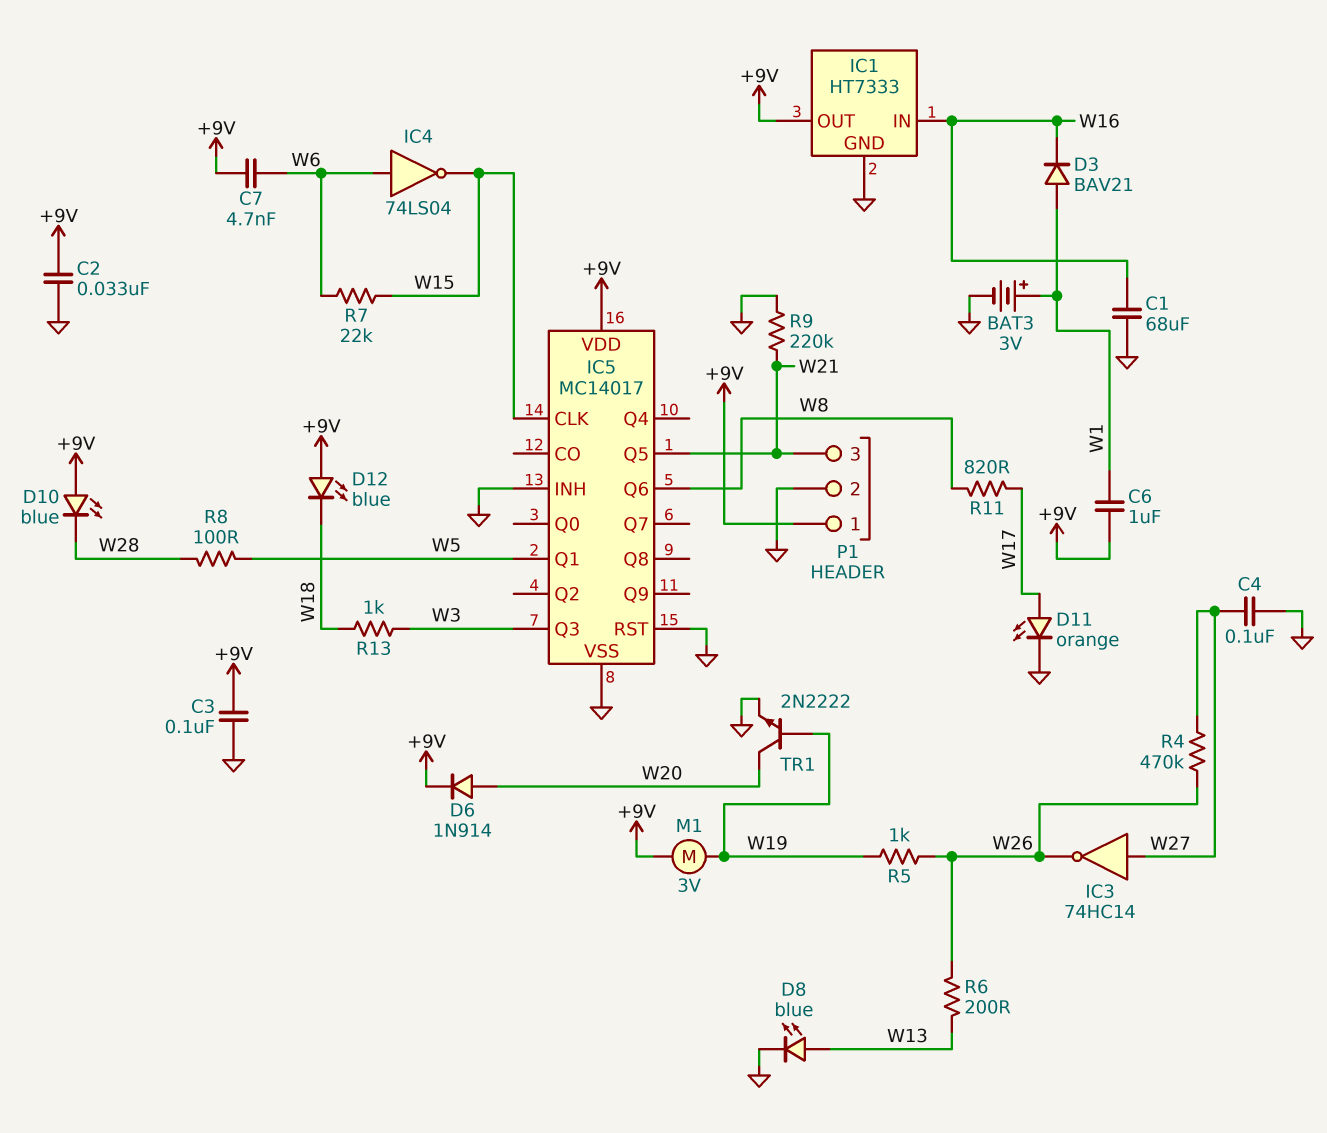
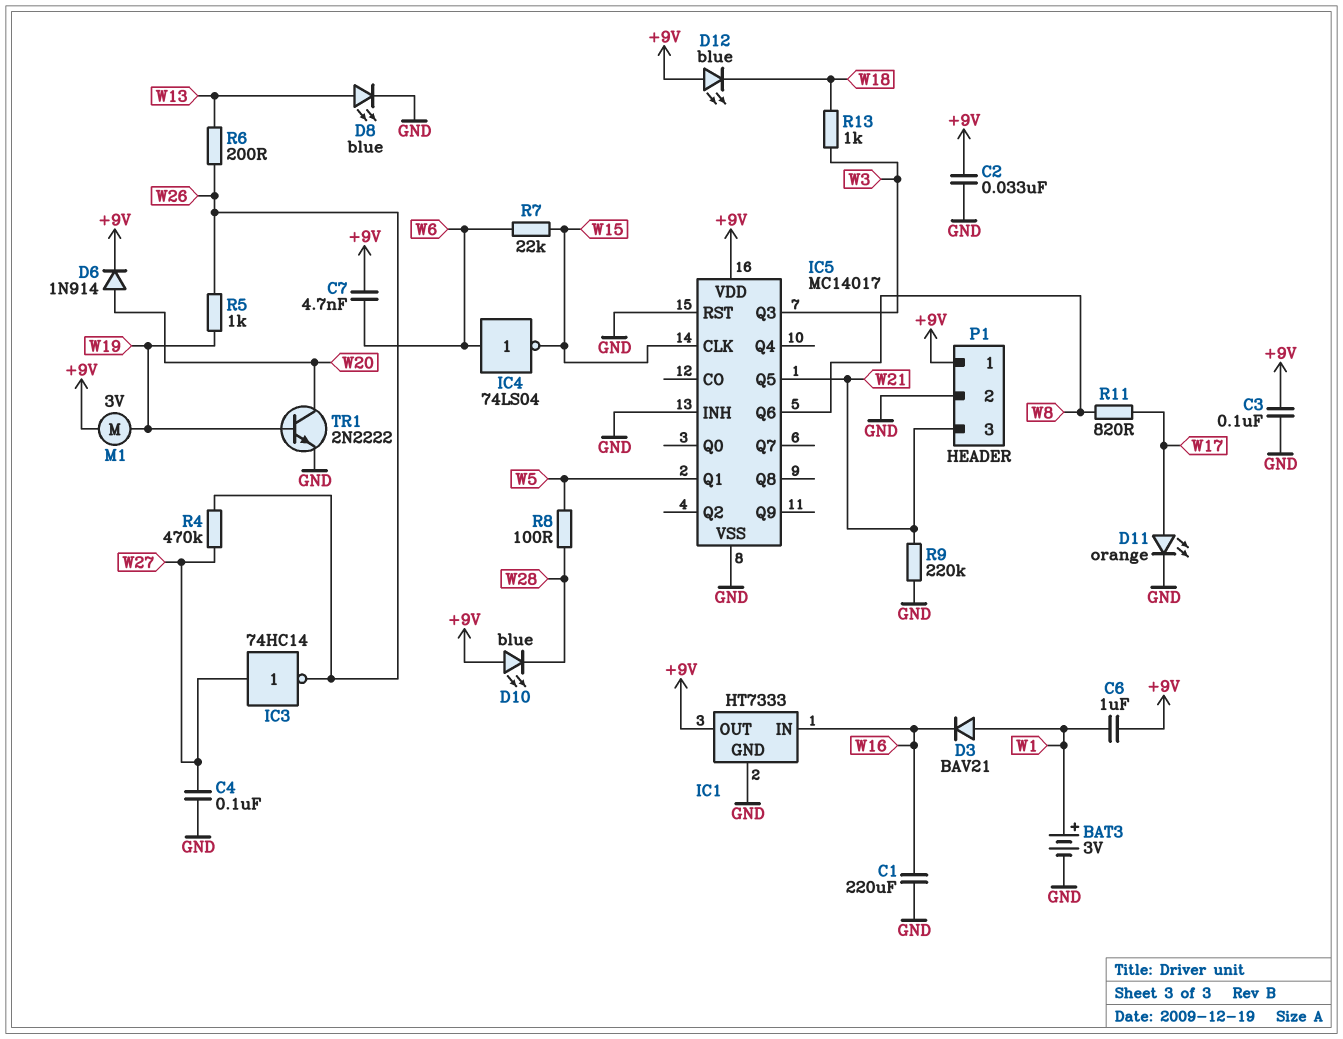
C1: 68uF (GND, W16) -> 220uF (GND, W16)

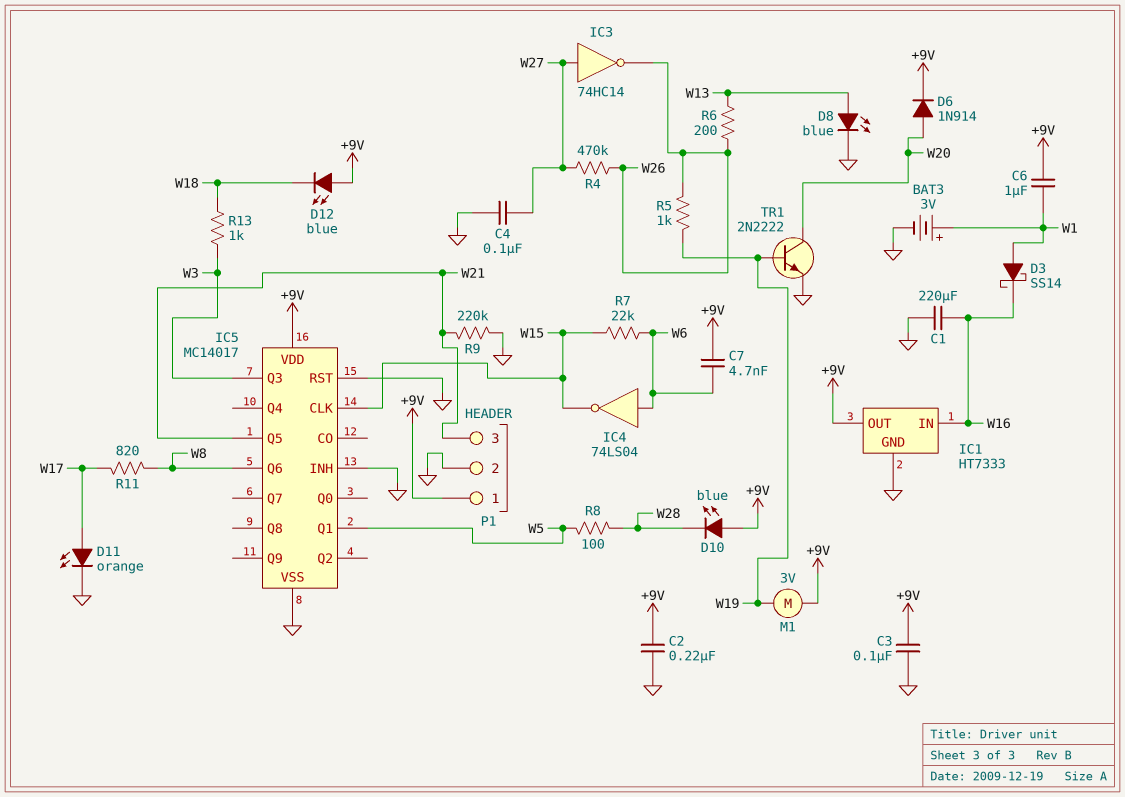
C2: 33nF (+9V, GND) -> 220nF (+9V, GND)
D3: diode BAV21 (A W1, K W16) -> schottky SS14 (A W1, K W16)

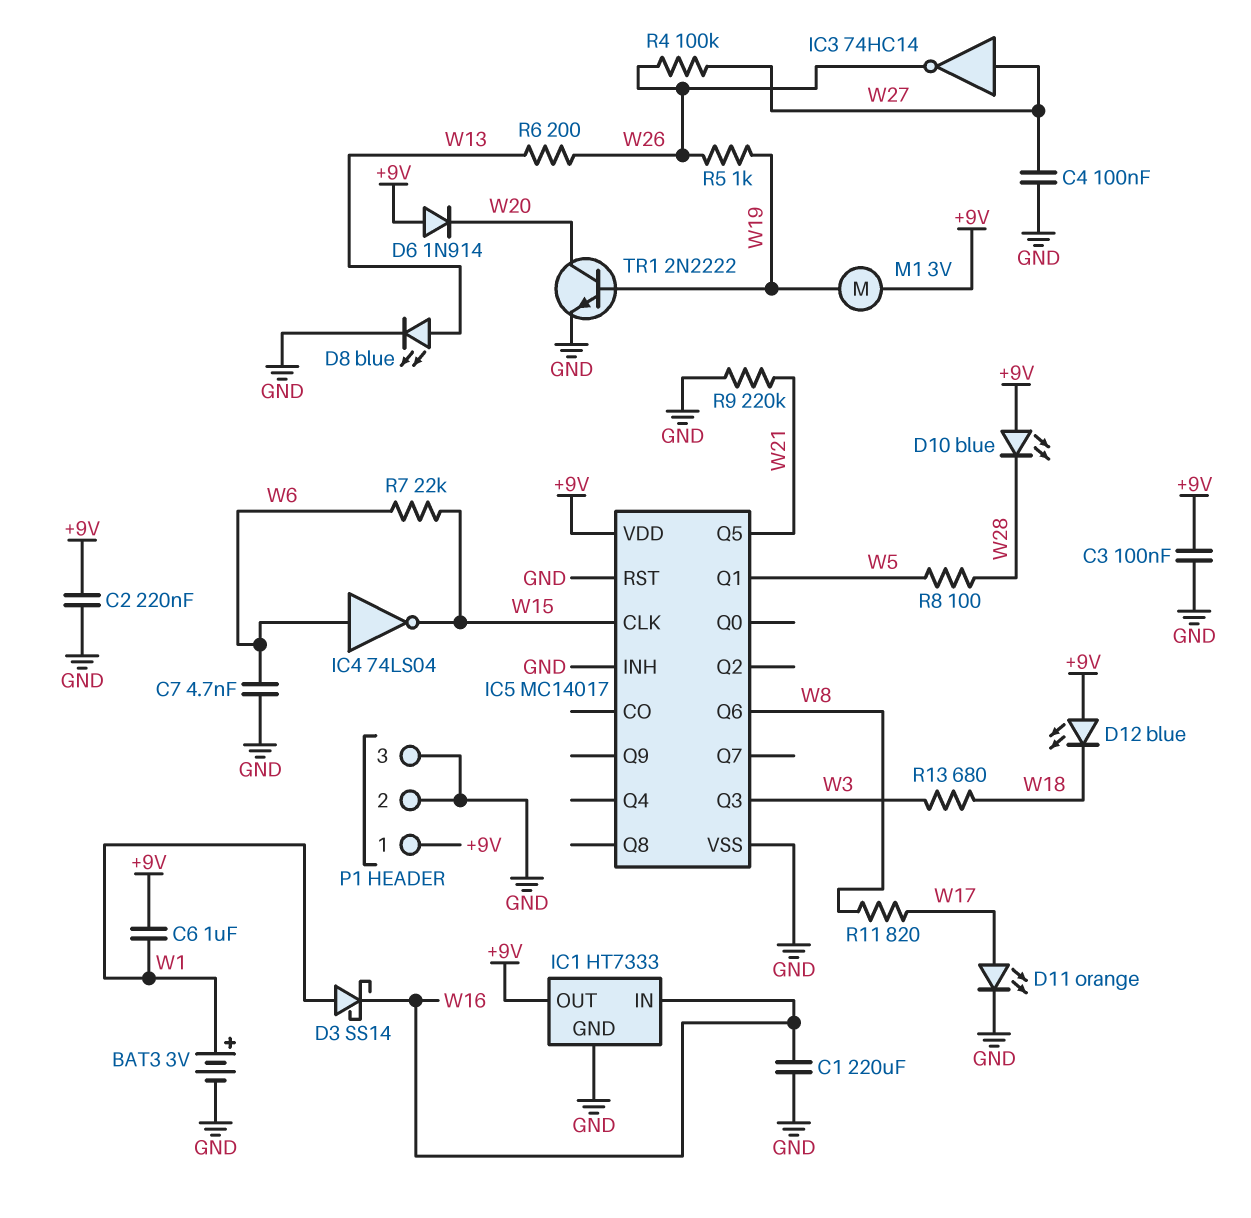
C7: 4.7nF (+9V, W6) -> 4.7nF (GND, W6)
D6: diode 1N914 (A W20, K +9V) -> diode 1N914 (A +9V, K W20)
P1 pin 3: W21 -> GND
R4: 470k (W26, W27) -> 100k (W26, W27)
R13: 1k (W3, W18) -> 680 (W3, W18)

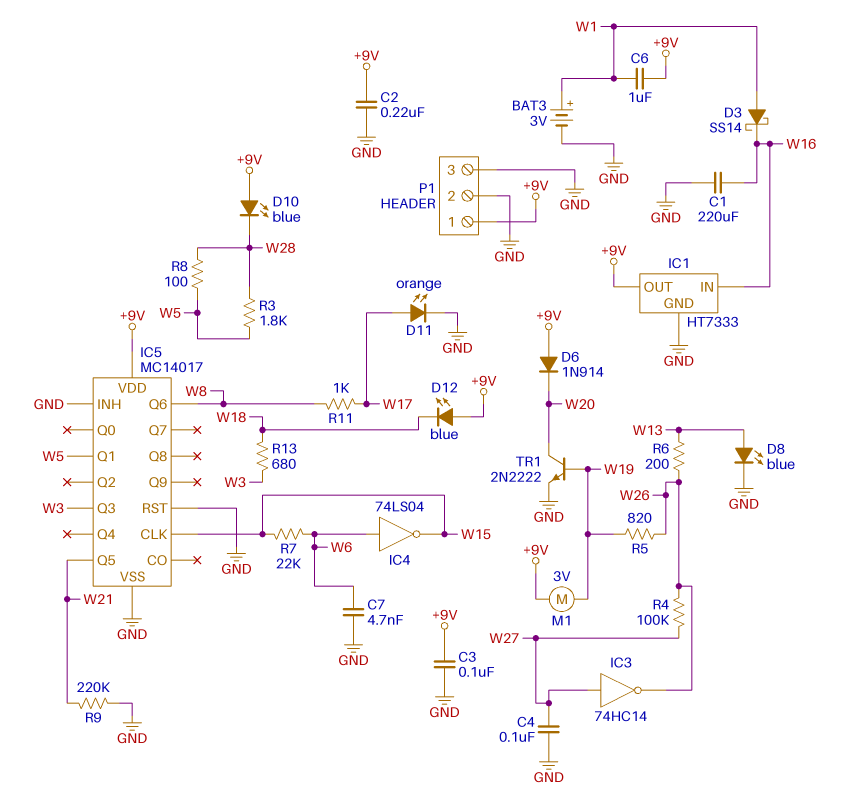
R3: none -> 1.8k (W5, W28)
R5: 1k (W19, W26) -> 820 (W19, W26)
R11: 820 (W8, W17) -> 1k (W8, W17)

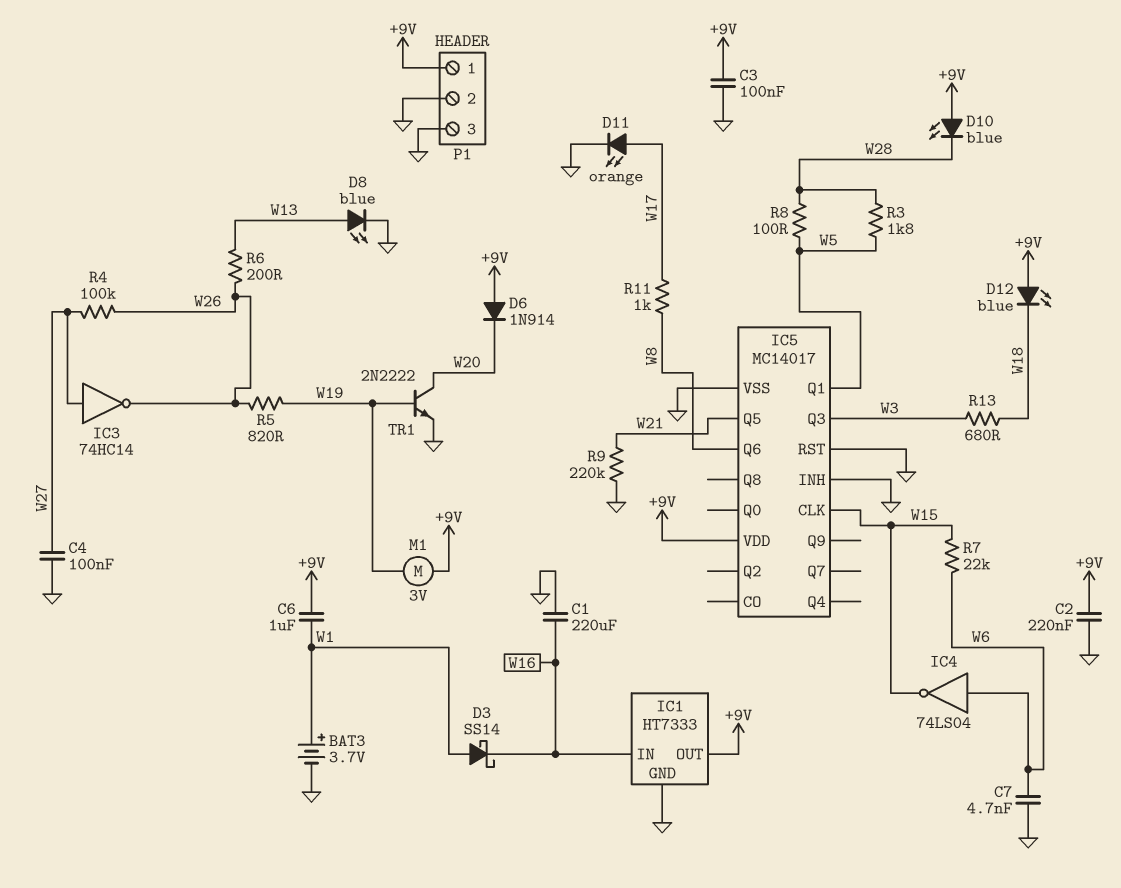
BAT3: 3V (plus W1, minus GND) -> 3.7V (plus W1, minus GND)

